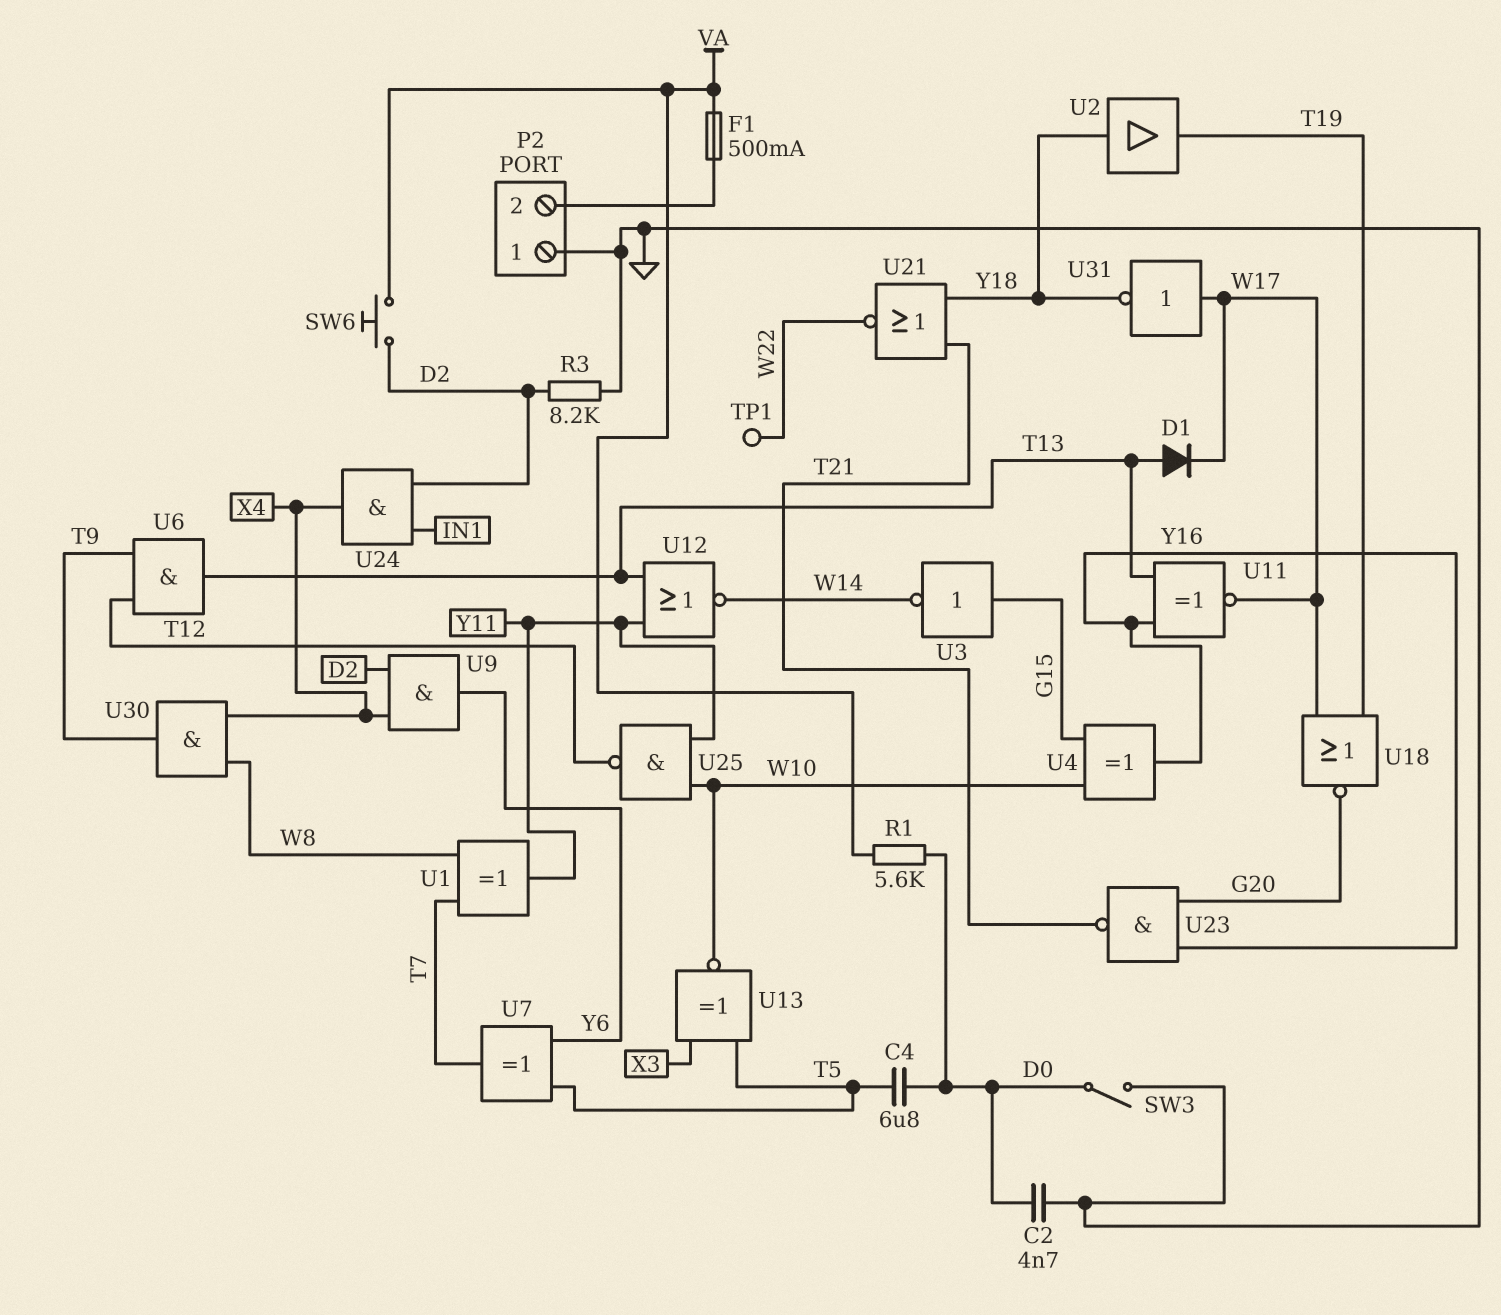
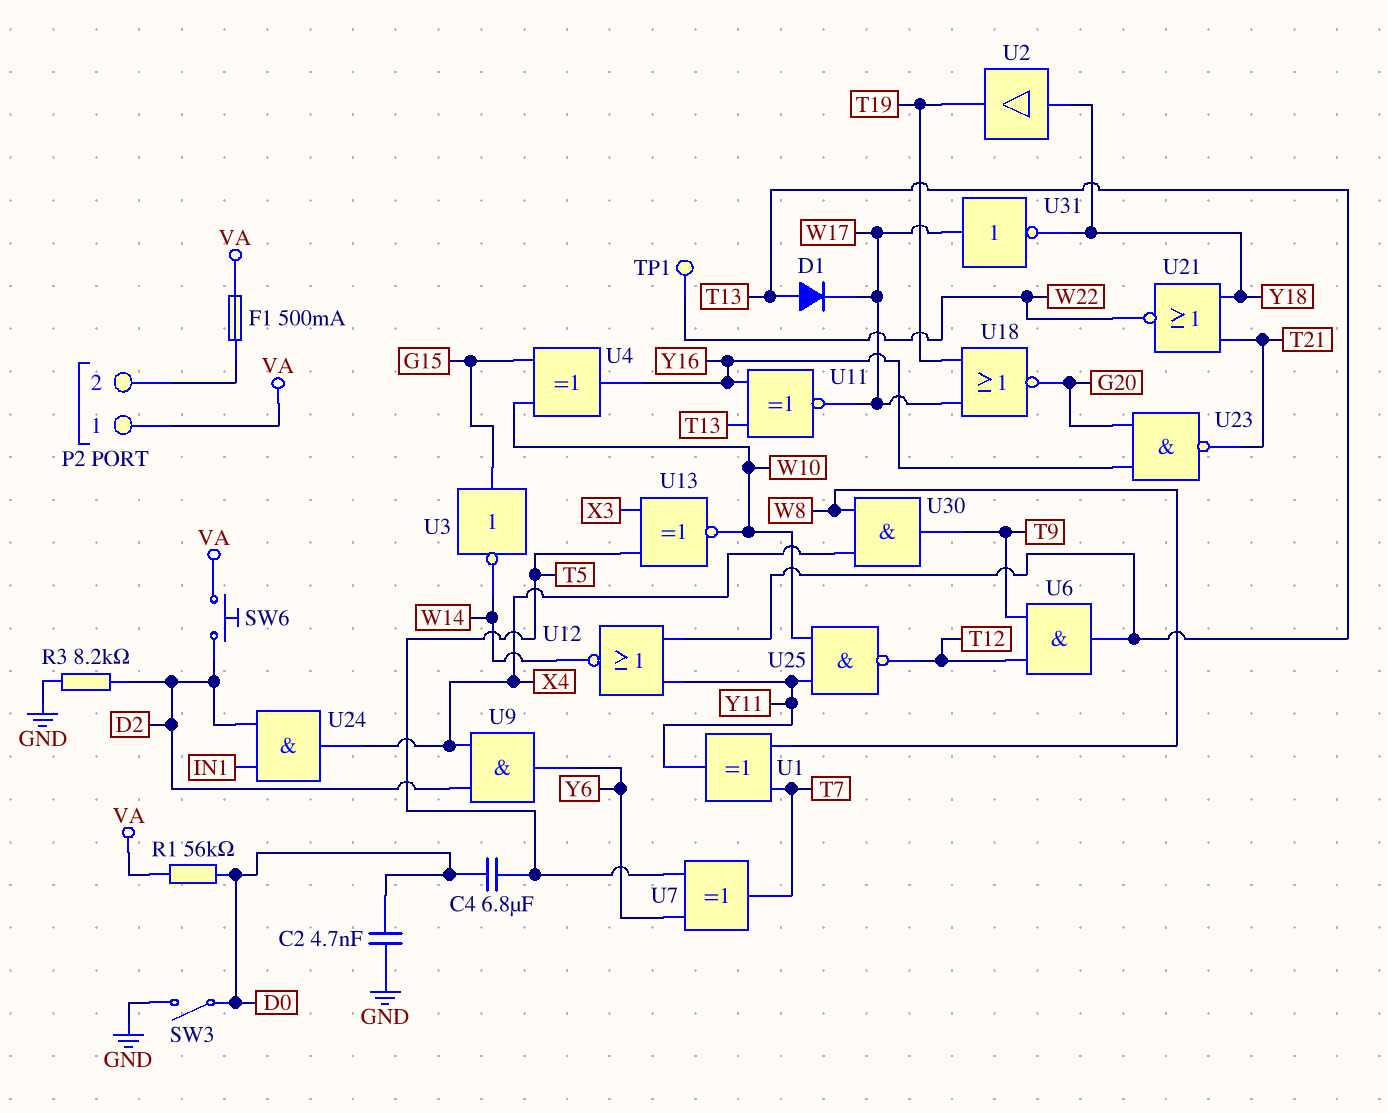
P2 pin 1: GND -> VA
R1: 5.6k (D0, VA) -> 56k (D0, VA)

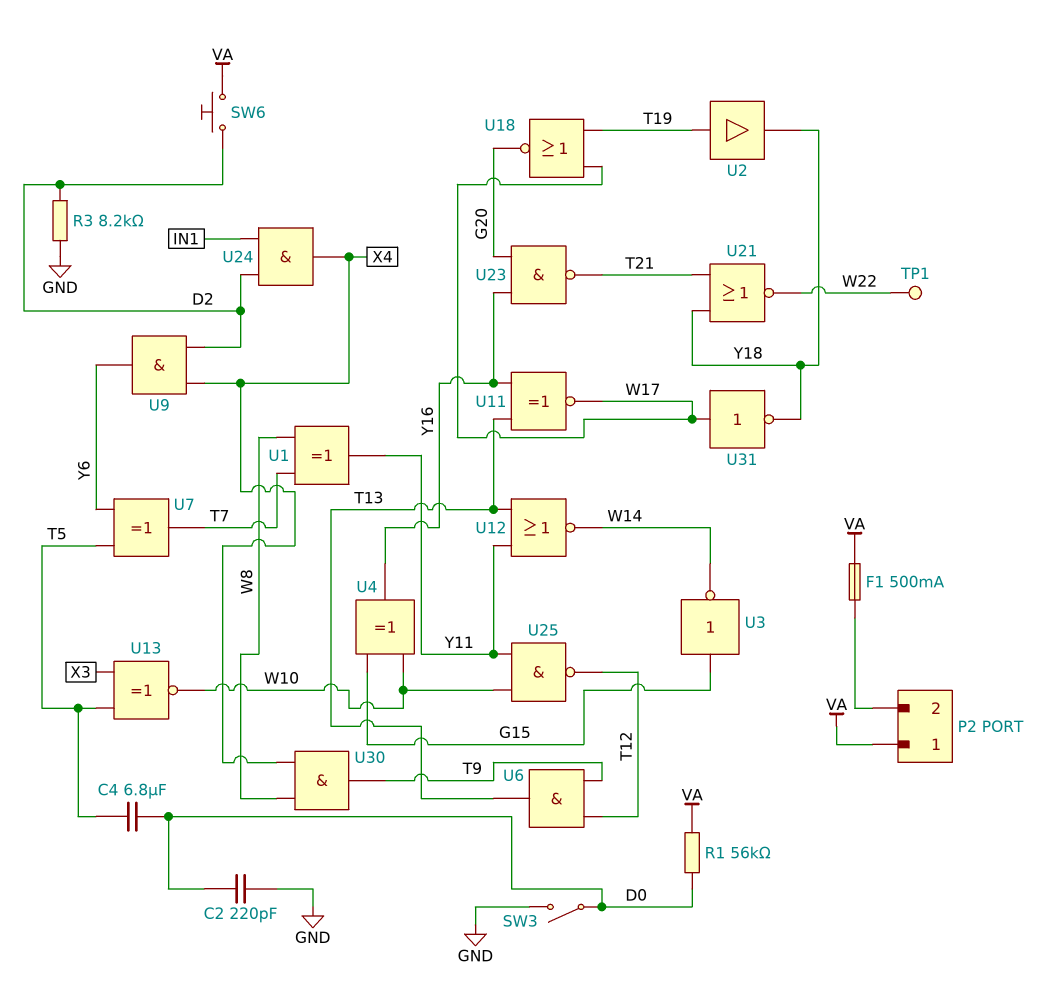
C2: 4.7nF (D0, GND) -> 220pF (D0, GND)
D1: diode (A T13, K W17) -> none
U2: buffer (in Y18, out T19) -> buffer (in T19, out Y18)

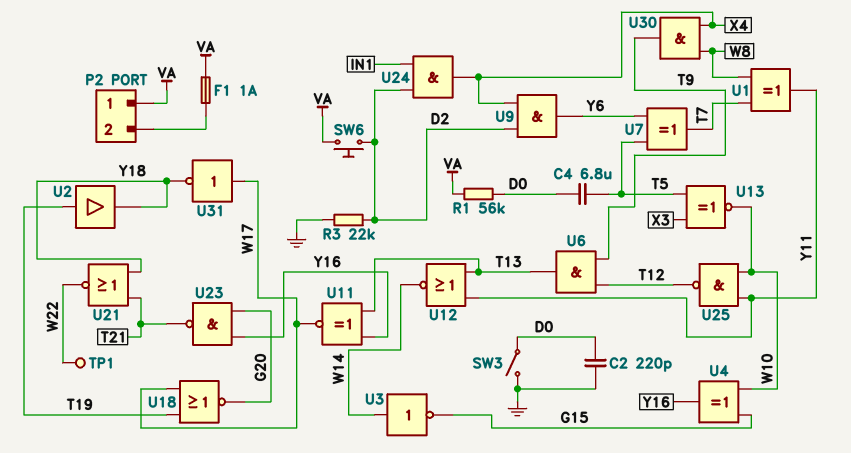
F1: 500mA (P2/2, VA) -> 1A (P2/2, VA)
R3: 8.2k (D2, GND) -> 22k (D2, GND)
U3: NOT (in G15, out W14) -> NOT (in W14, out G15)

